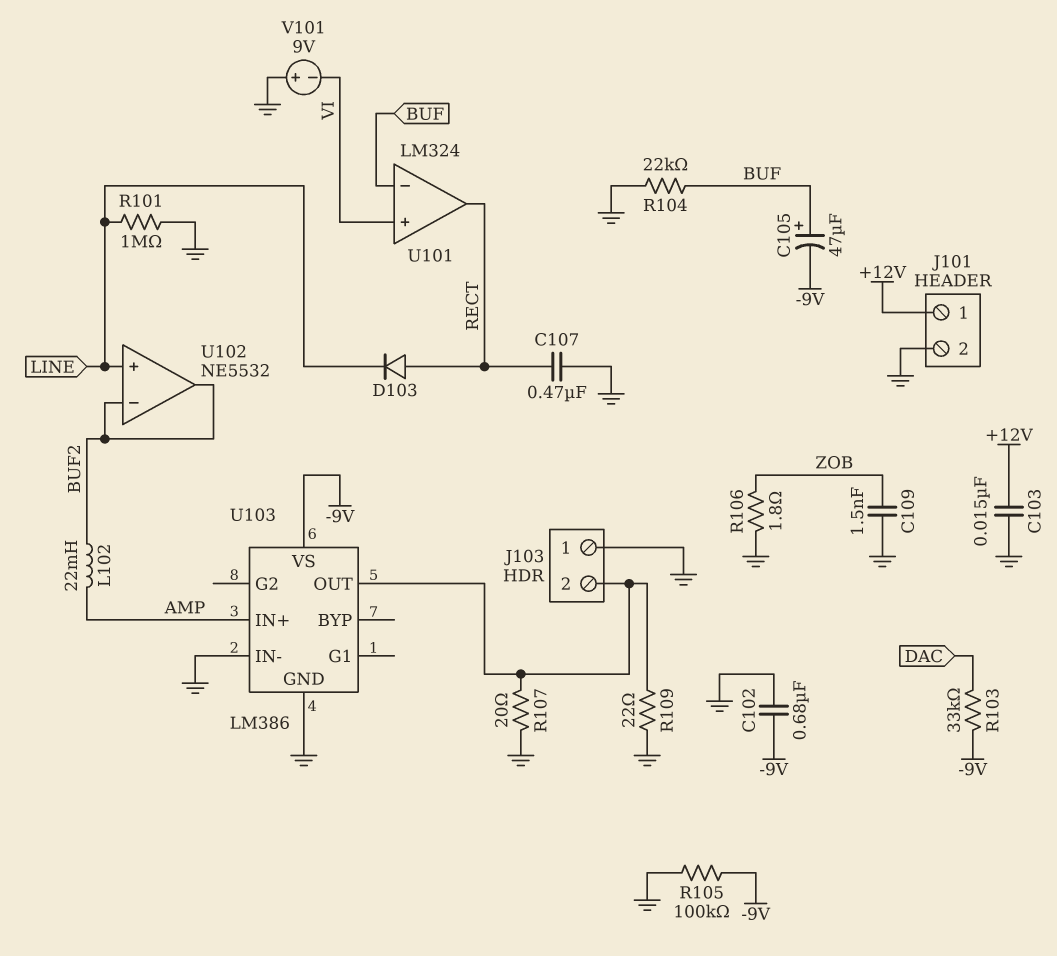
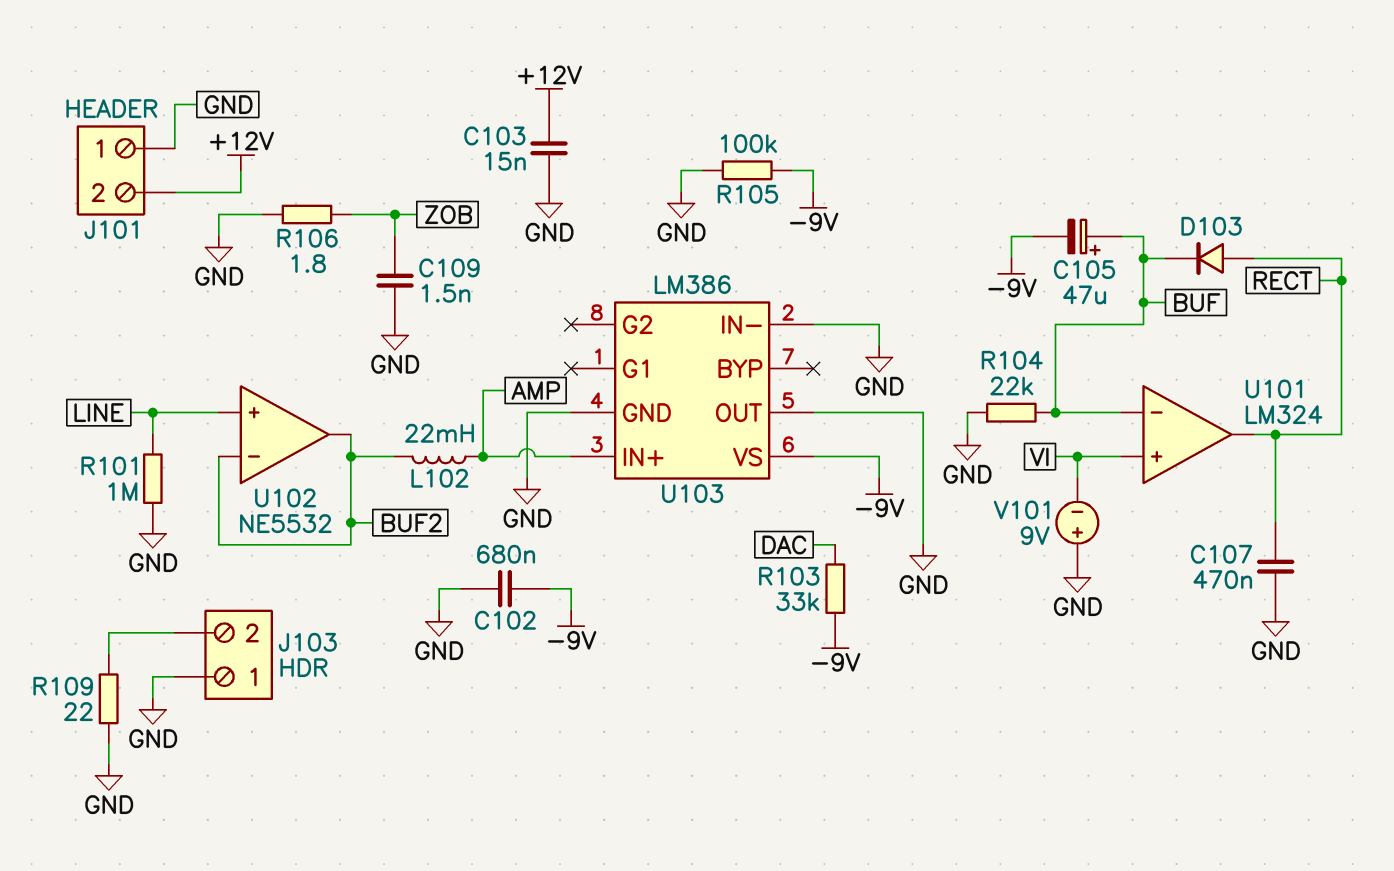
D103: diode (A RECT, K LINE) -> diode (A RECT, K BUF)
J101 pin 1: +12V -> GND
J101 pin 2: GND -> +12V
R107: 20 (GND, J103/2) -> none
U103 pin OUT: J103/2 -> GND

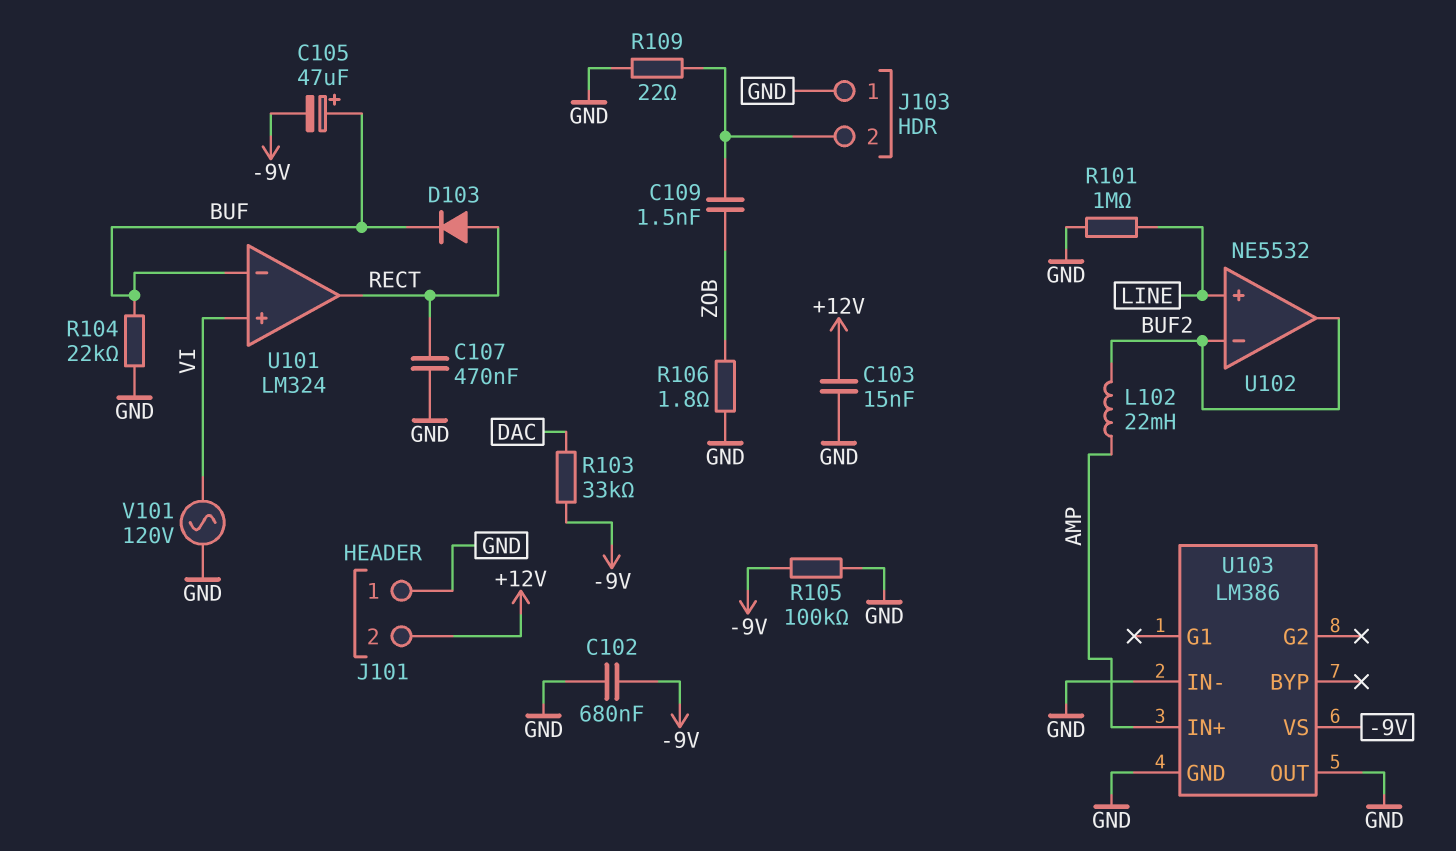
C109: 1.5nF (GND, ZOB) -> 1.5nF (J103/2, ZOB)
V101: 9V (plus GND, minus VI) -> AC 120V (GND, VI)

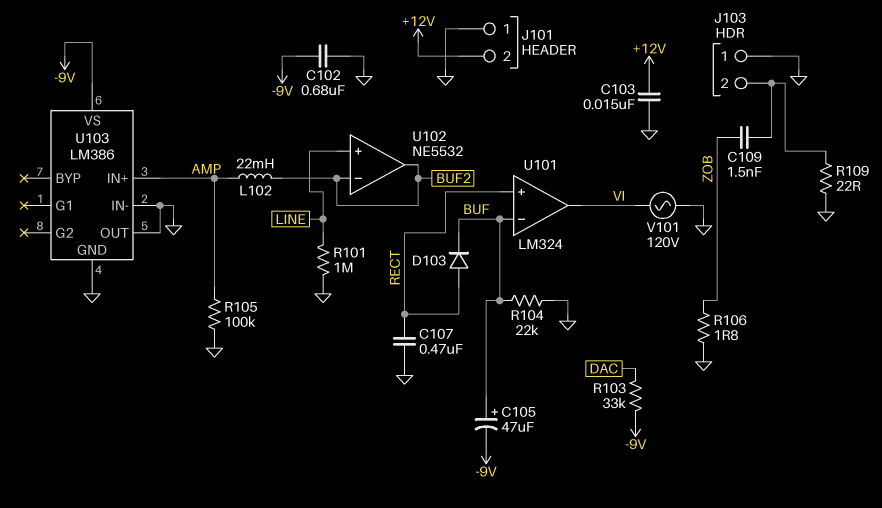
R105: 100k (-9V, GND) -> 100k (AMP, GND)
U101 pin in+: VI -> RECT
U101 pin out: RECT -> VI

